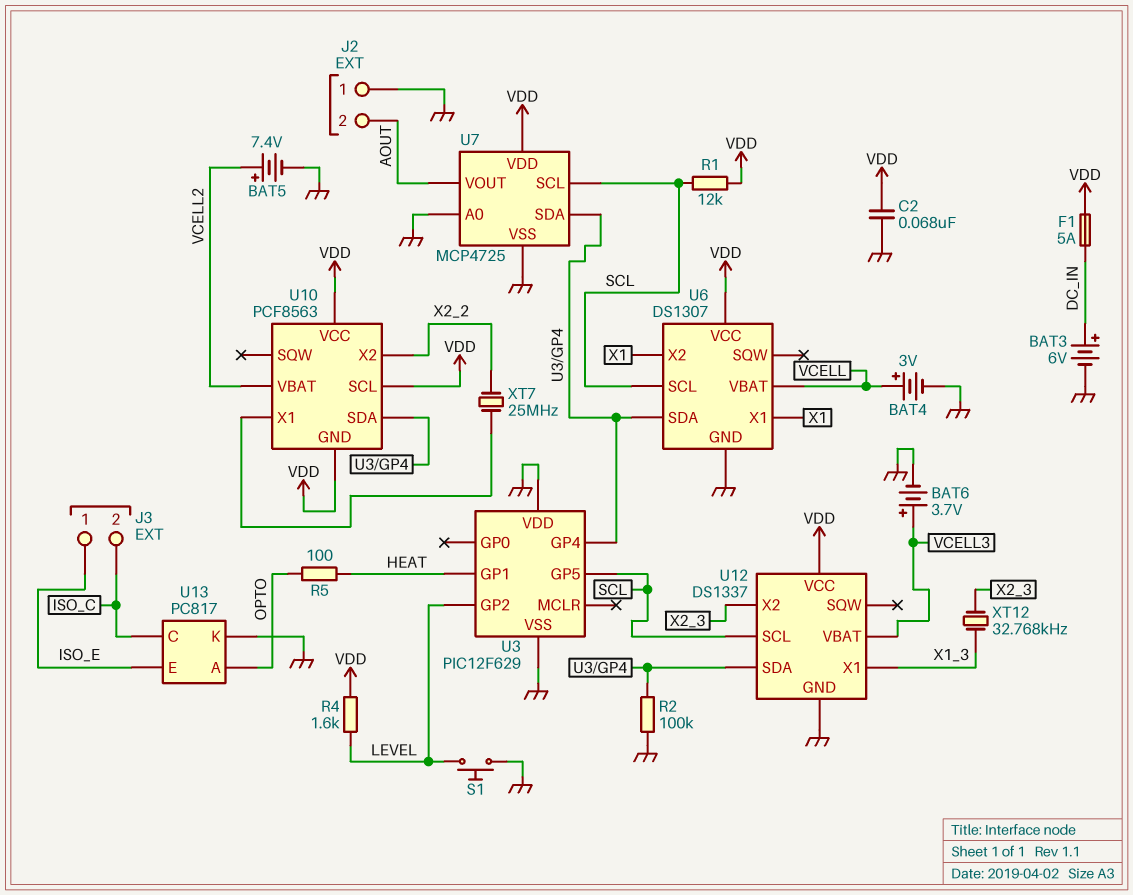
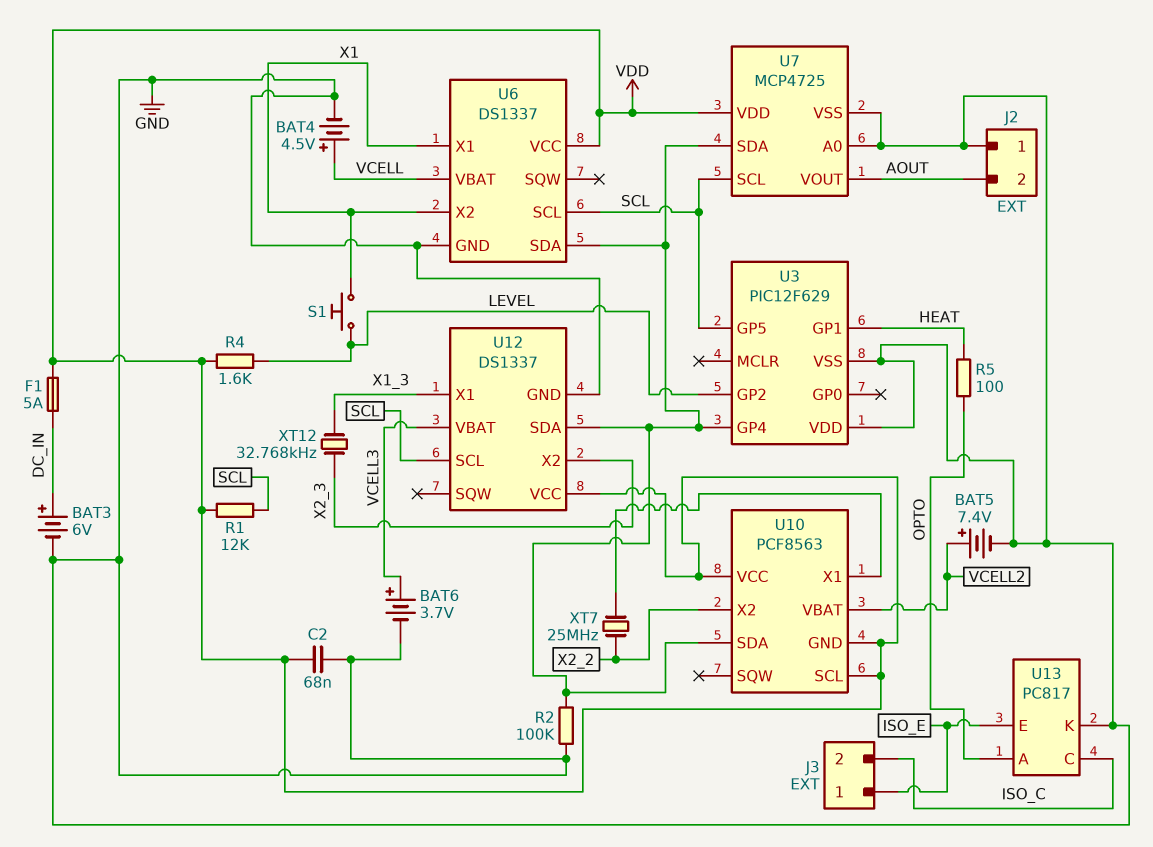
BAT4: 3V (plus VCELL, minus GND) -> 4.5V (plus VCELL, minus GND)
S1: button (GND, LEVEL) -> button (LEVEL, X1)
U6: DS1307 -> DS1337

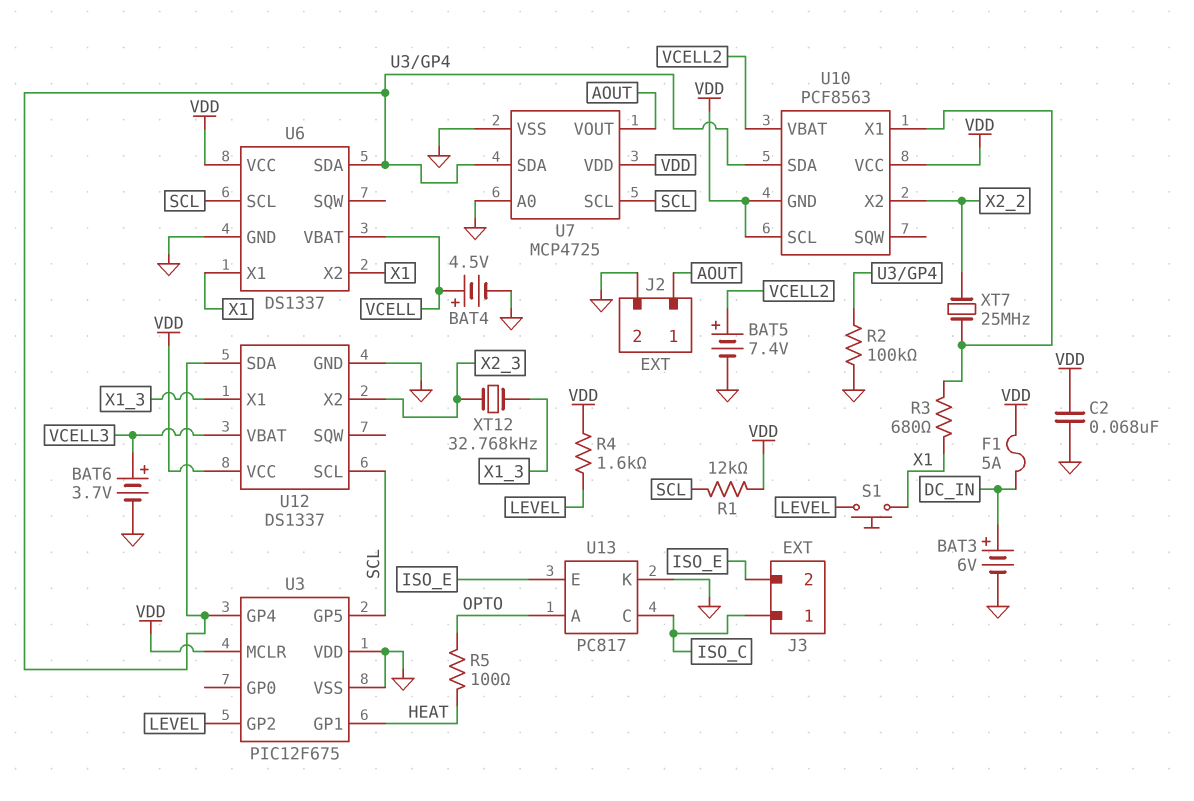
J2 pin 1: GND -> AOUT
J2 pin 2: AOUT -> GND
J3 pin 1: ISO_E -> ISO_C
J3 pin 2: ISO_C -> ISO_E
R3: none -> 680 (U10/X1, X1)
U3: PIC12F629 -> PIC12F675
U3 pin MCLR: none -> VDD

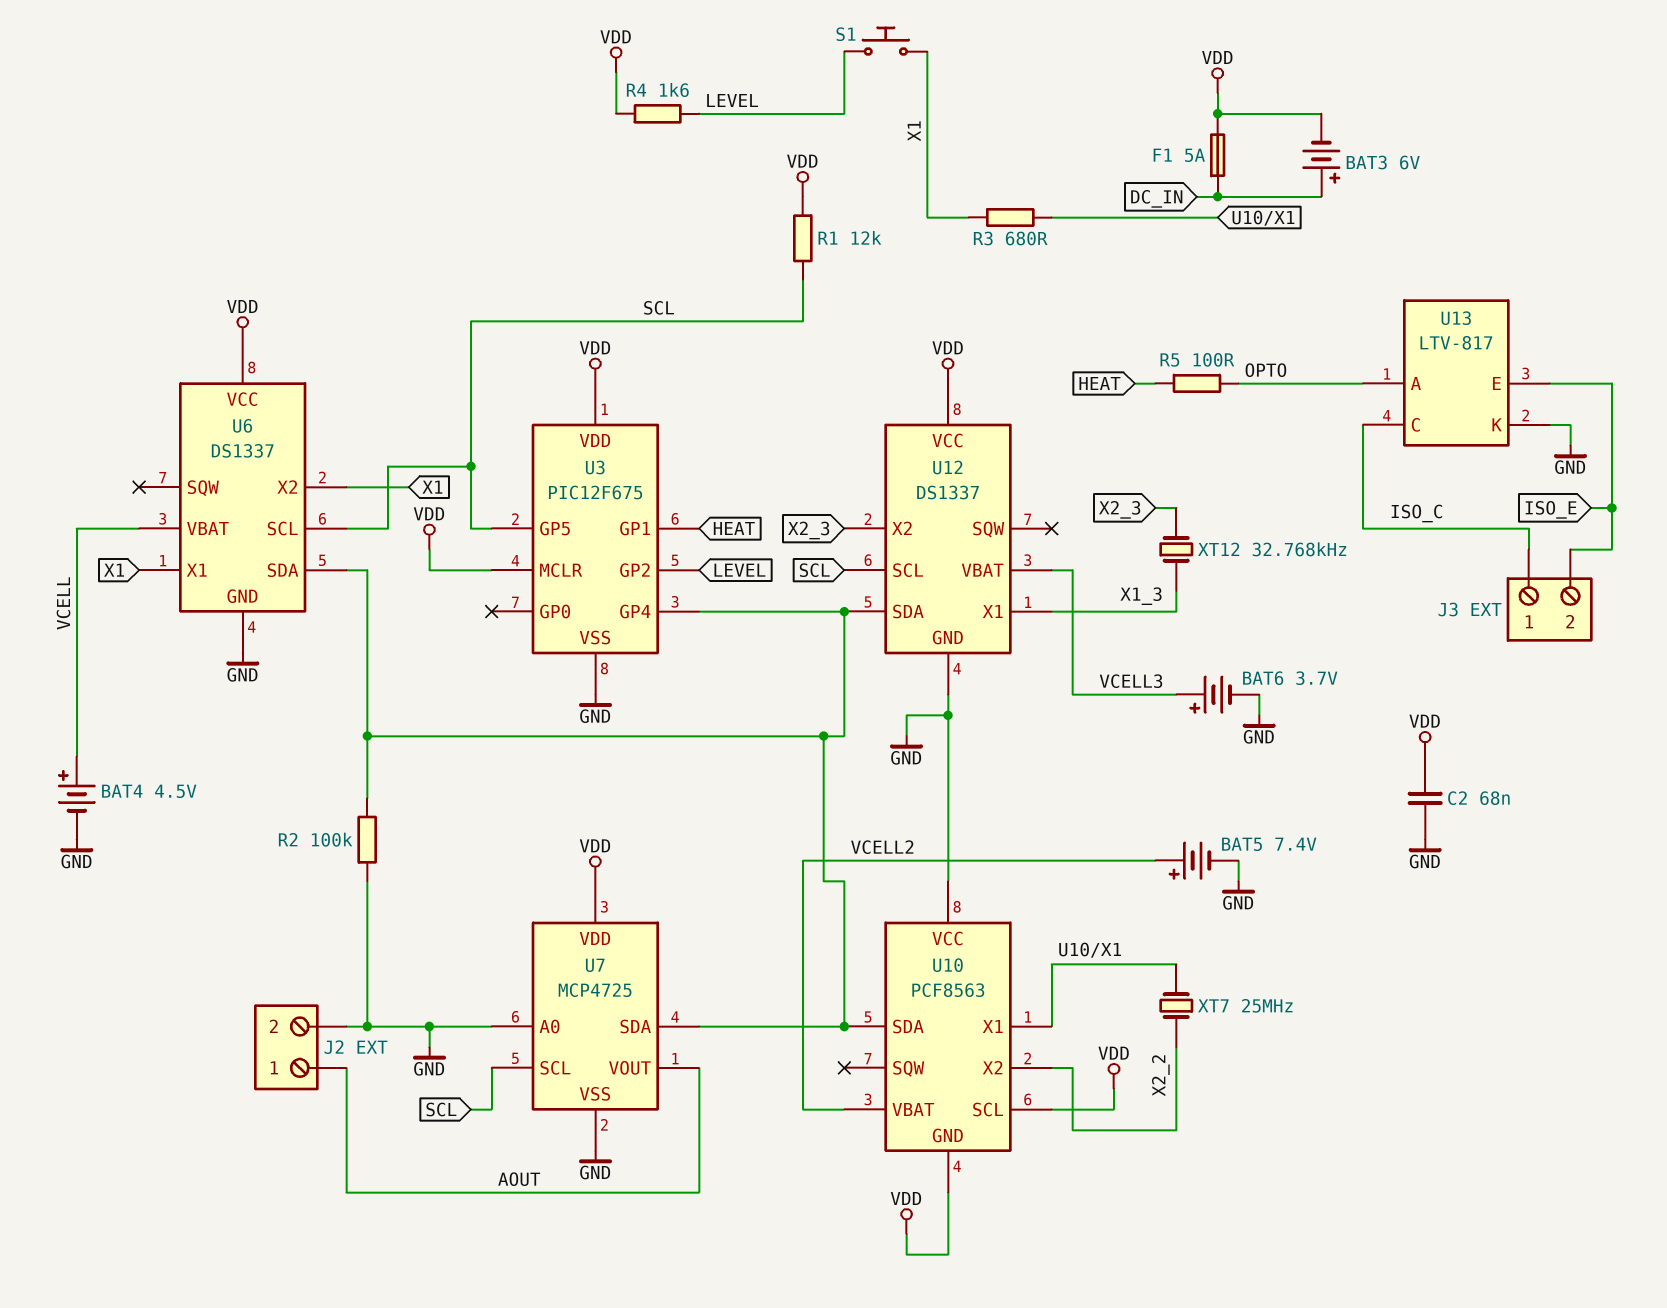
BAT3: 6V (plus DC_IN, minus GND) -> 6V (plus DC_IN, minus VDD)
U3 pin VDD: GND -> VDD
U10 pin VCC: VDD -> GND
U13: PC817 -> LTV-817

